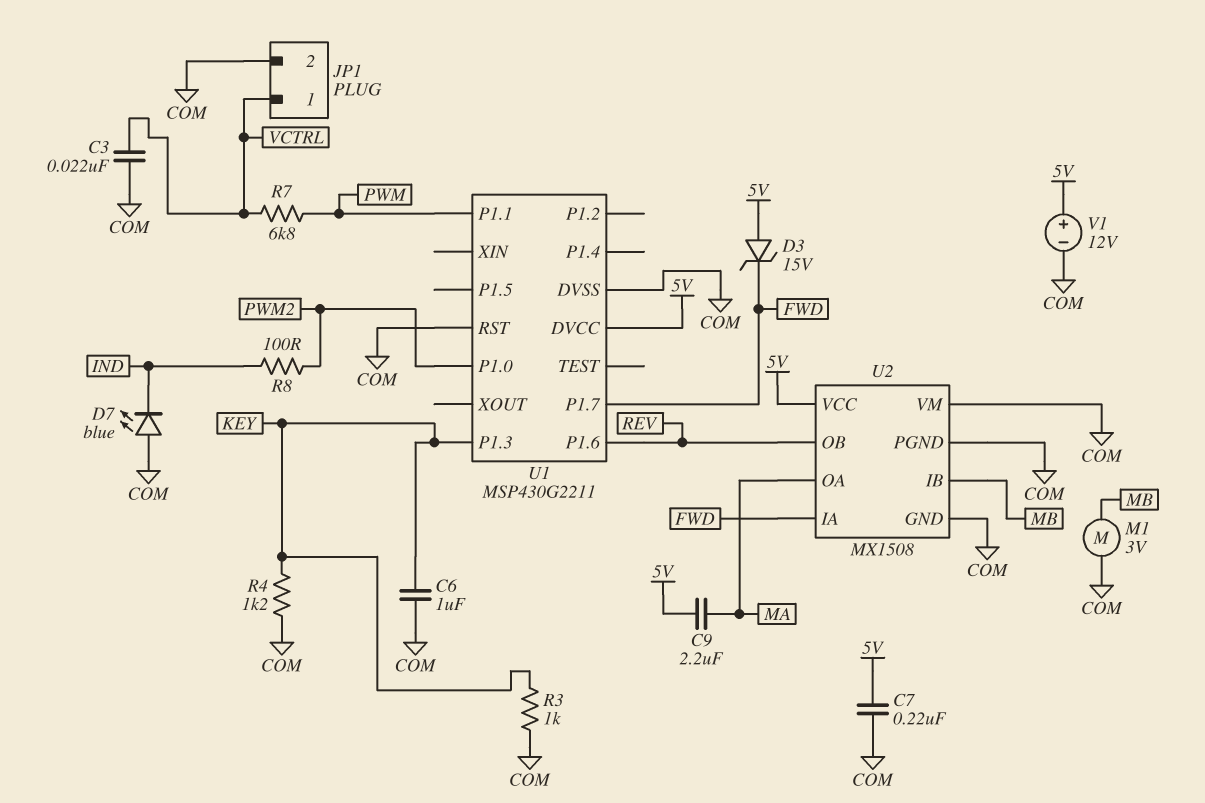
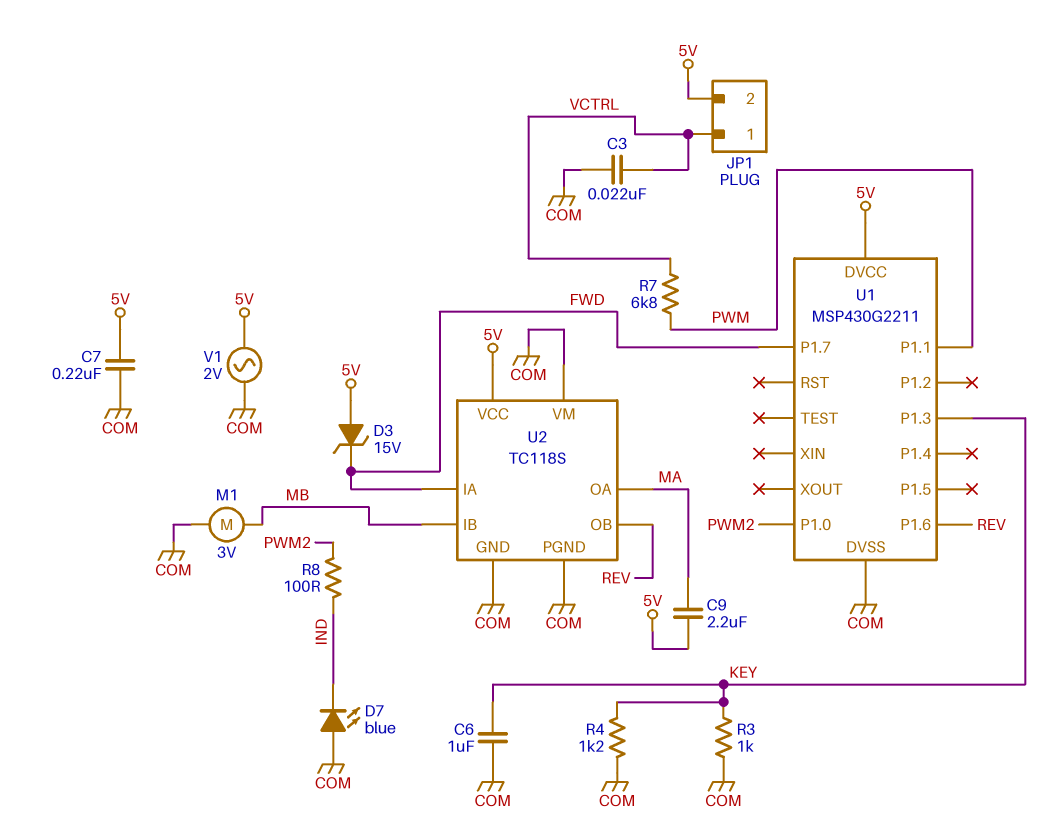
JP1 pin 2: COM -> 5V
U1 pin RST: COM -> none
U2: MX1508 -> TC118S
V1: 12V (plus 5V, minus COM) -> AC 2V (5V, COM)

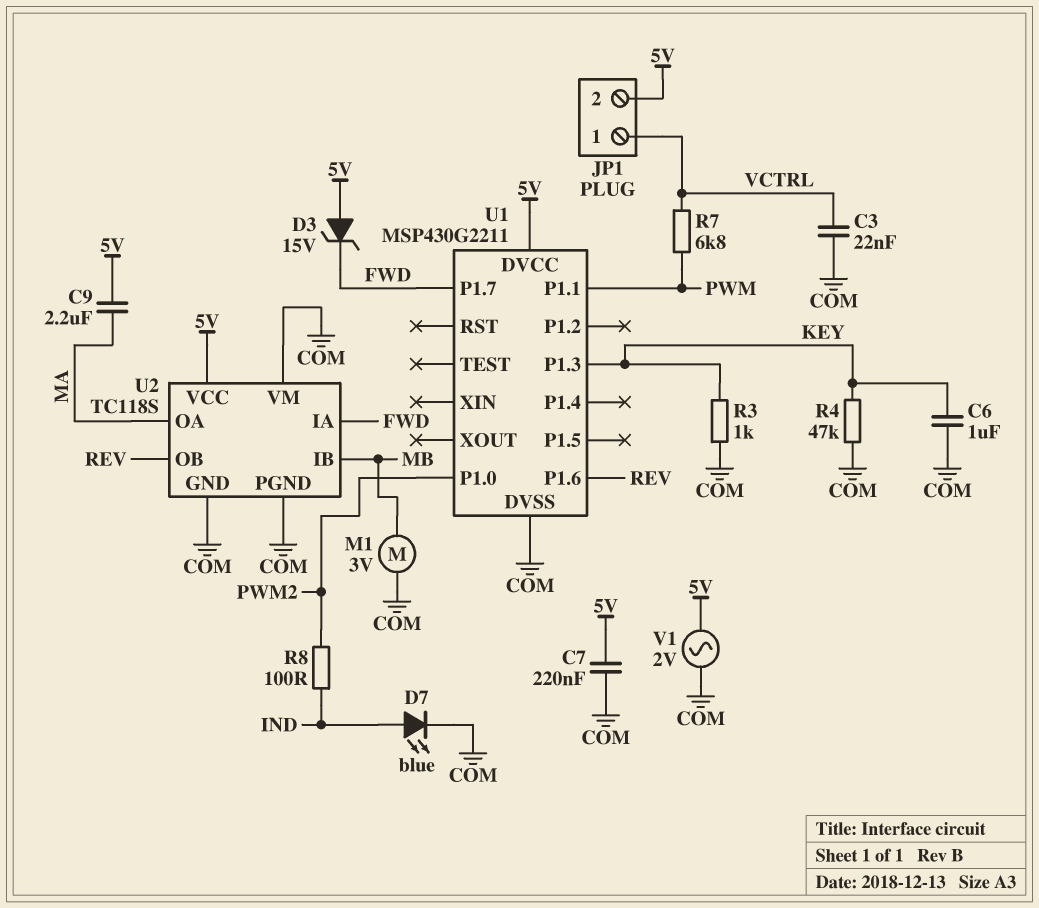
D7: LED blue (A COM, K IND) -> LED blue (A IND, K COM)
R4: 1.2k (COM, KEY) -> 47k (COM, KEY)

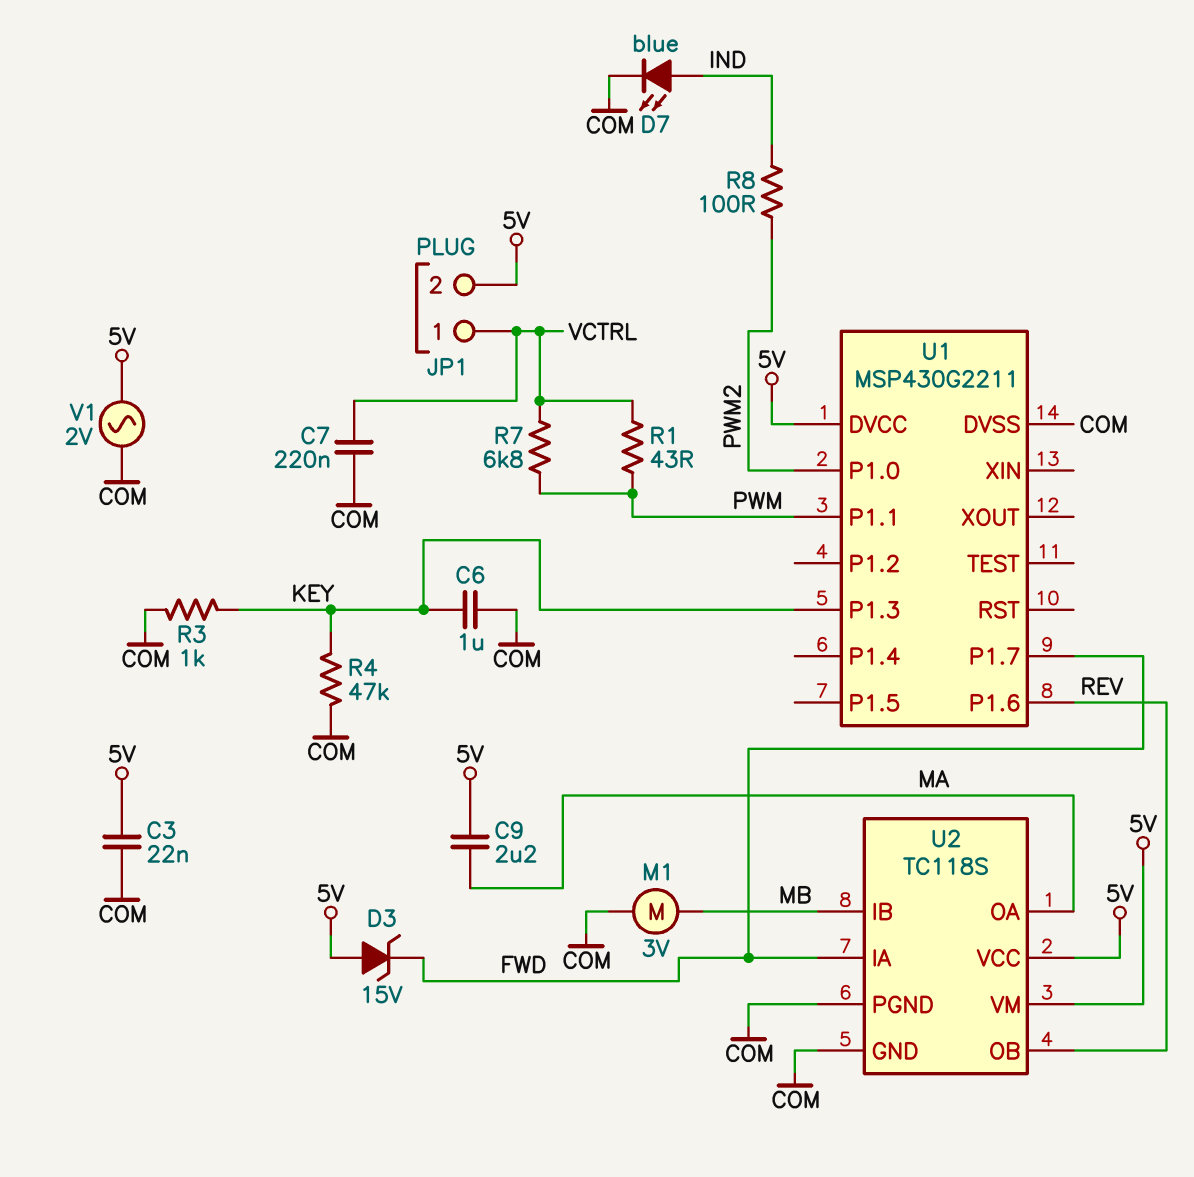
C3: 22nF (COM, VCTRL) -> 22nF (5V, COM)
C7: 220nF (5V, COM) -> 220nF (COM, VCTRL)
R1: none -> 43 (PWM, VCTRL)
U2 pin VM: COM -> 5V

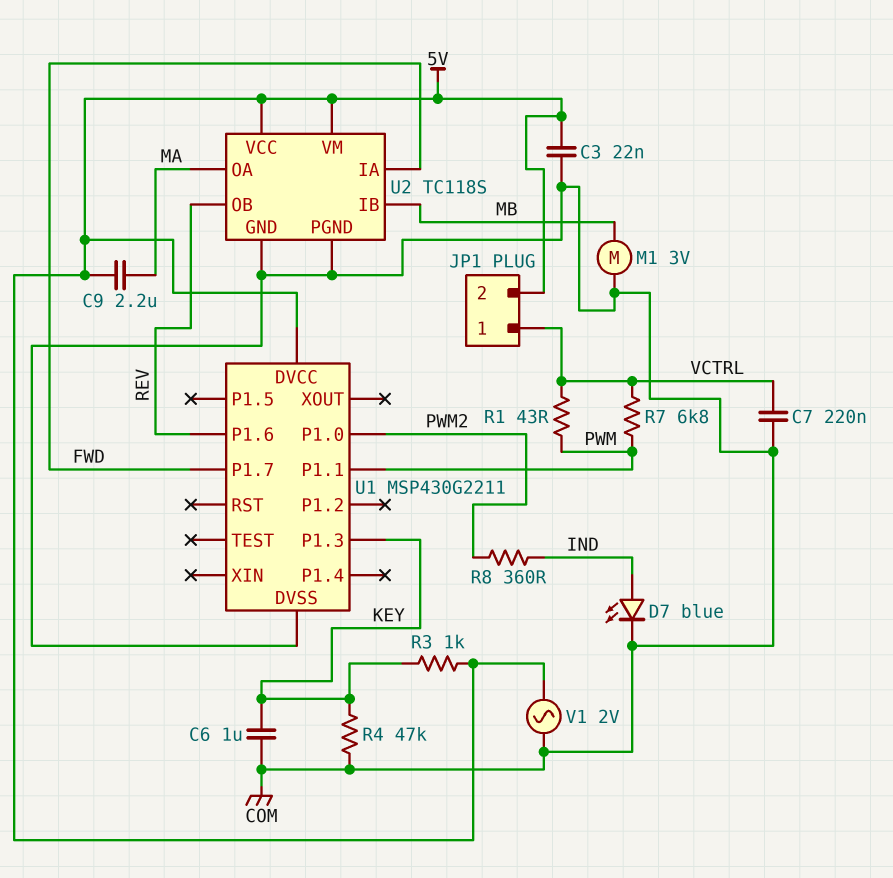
D3: zener 15V (A 5V, K FWD) -> none
R3: 1k (COM, KEY) -> 1k (5V, KEY)
R8: 100 (IND, PWM2) -> 360 (IND, PWM2)

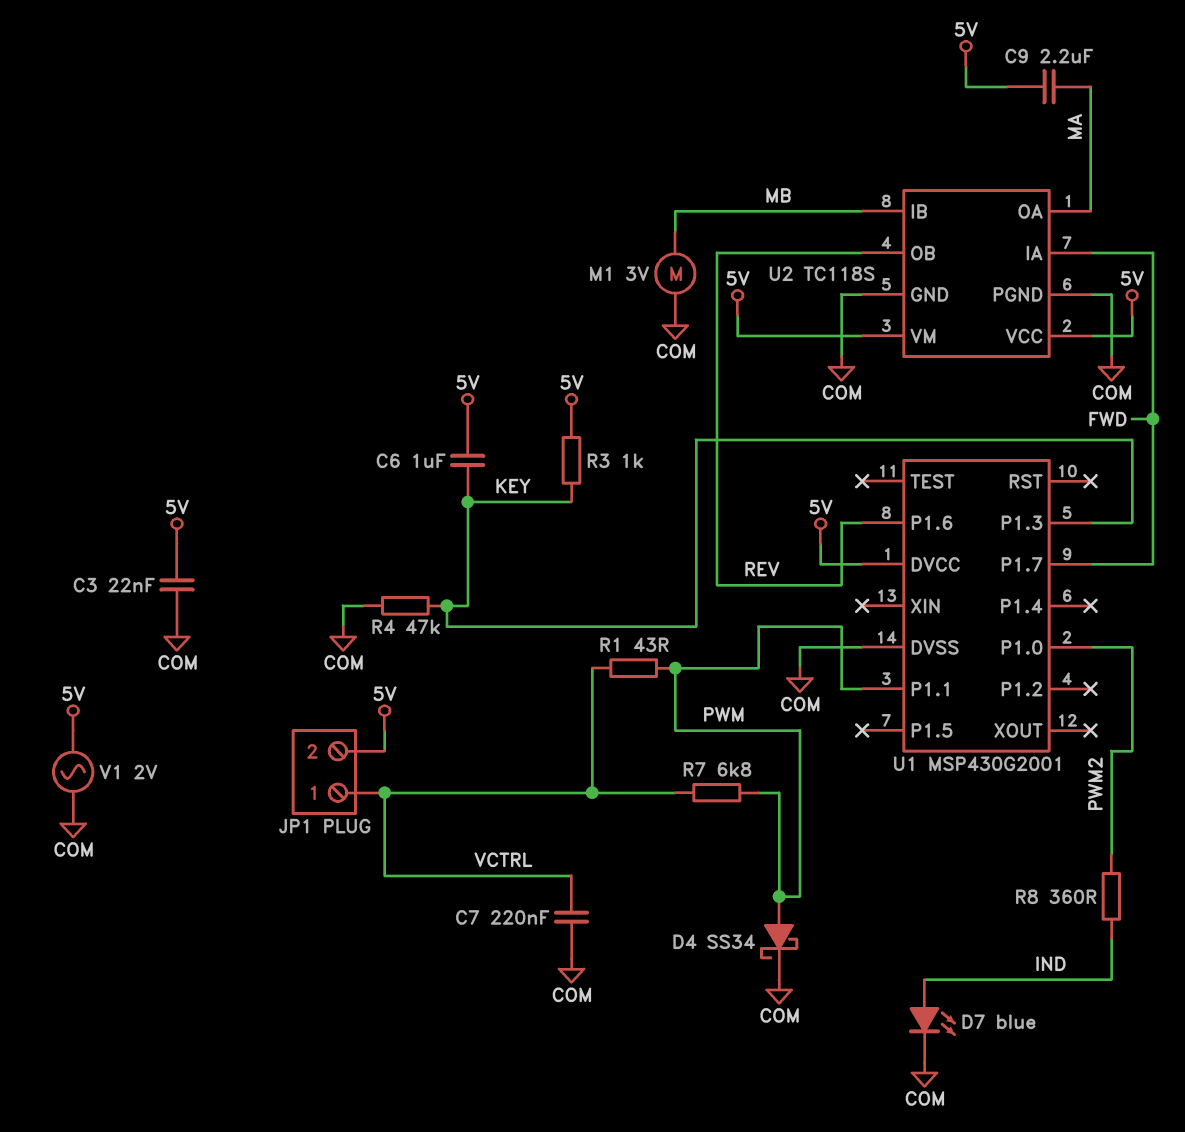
C6: 1uF (COM, KEY) -> 1uF (5V, KEY)
D4: none -> schottky SS34 (A PWM, K COM)
U1: MSP430G2211 -> MSP430G2001

